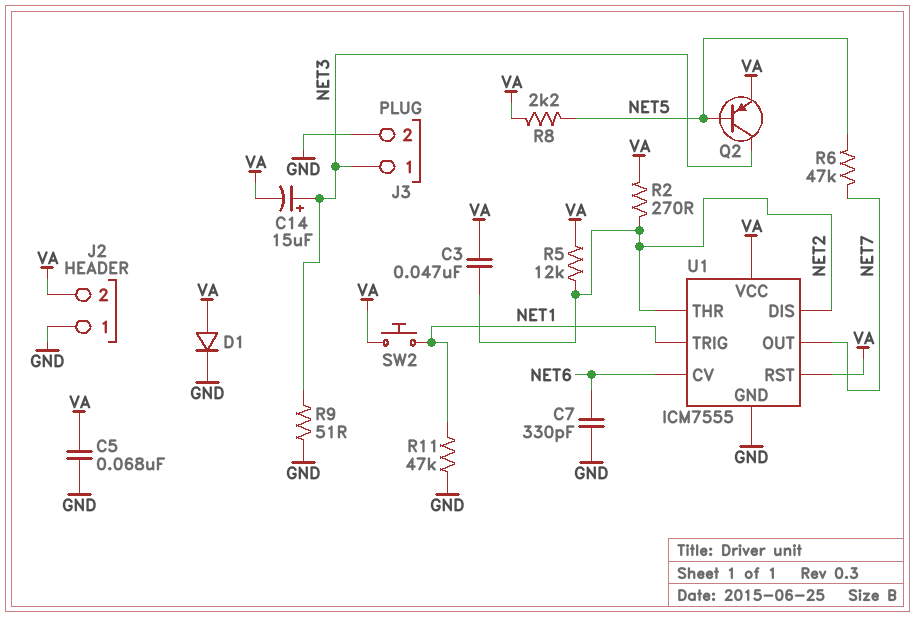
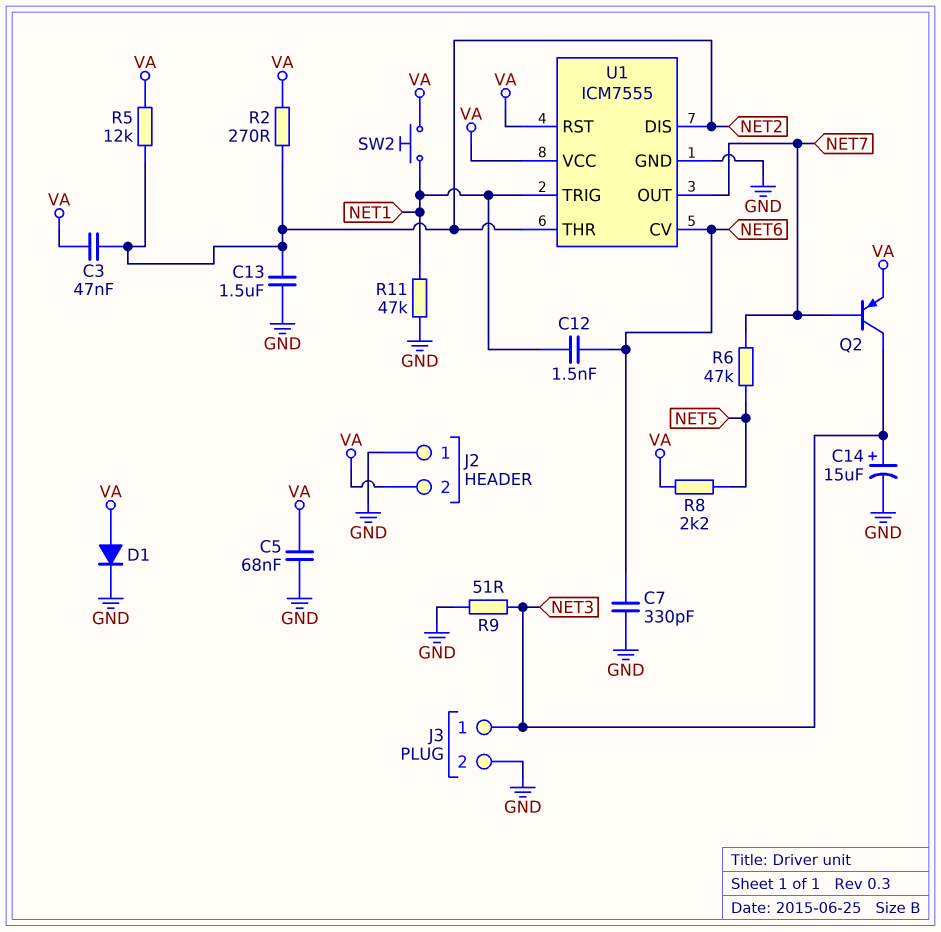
C12: none -> 1.5nF (NET1, NET6)
C13: none -> 1.5uF (GND, NET2)
C14: 15uF (plus NET3, minus VA) -> 15uF (plus NET3, minus GND)
Q2: PNP (B NET5, C NET3, E VA) -> PNP (B NET7, C NET3, E VA)

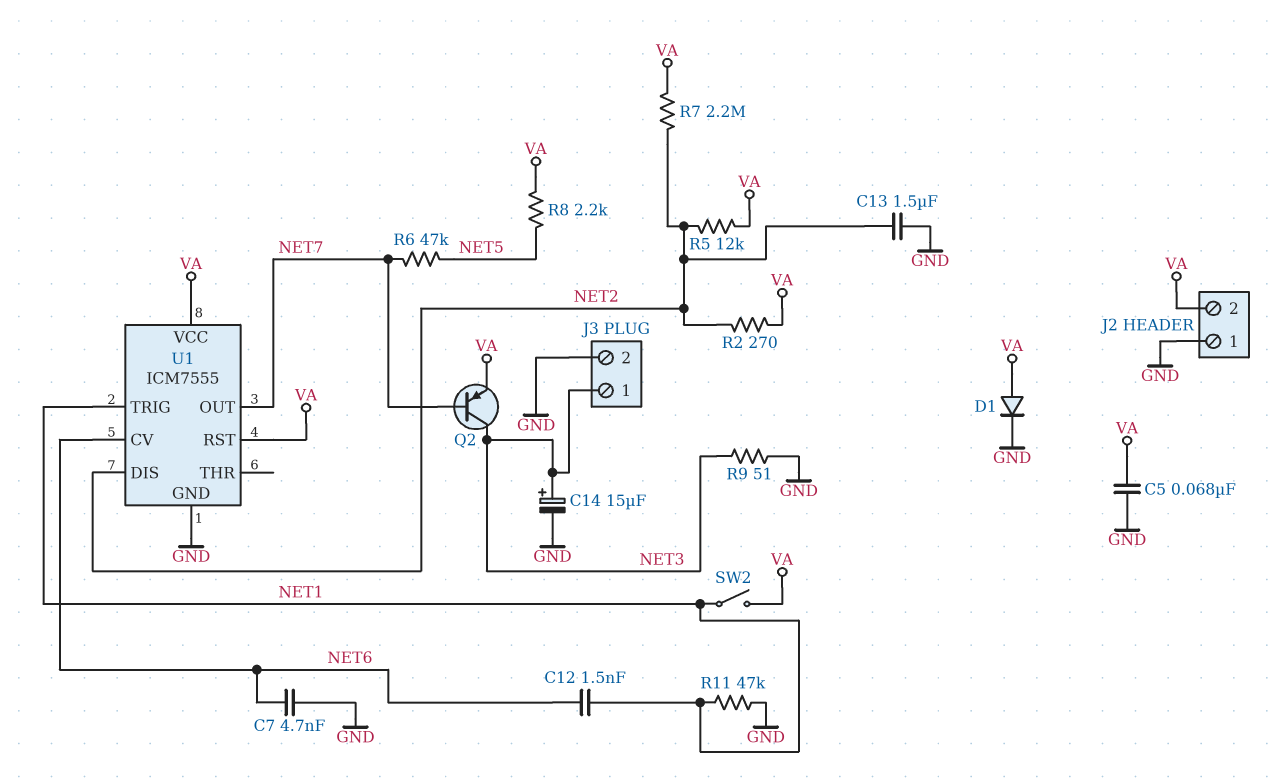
C3: 47nF (NET2, VA) -> none
C7: 330pF (GND, NET6) -> 4.7nF (GND, NET6)
R7: none -> 2.2M (NET2, VA)
SW2: button (NET1, VA) -> switch (NET1, VA)
U1 pin THR: NET2 -> none

